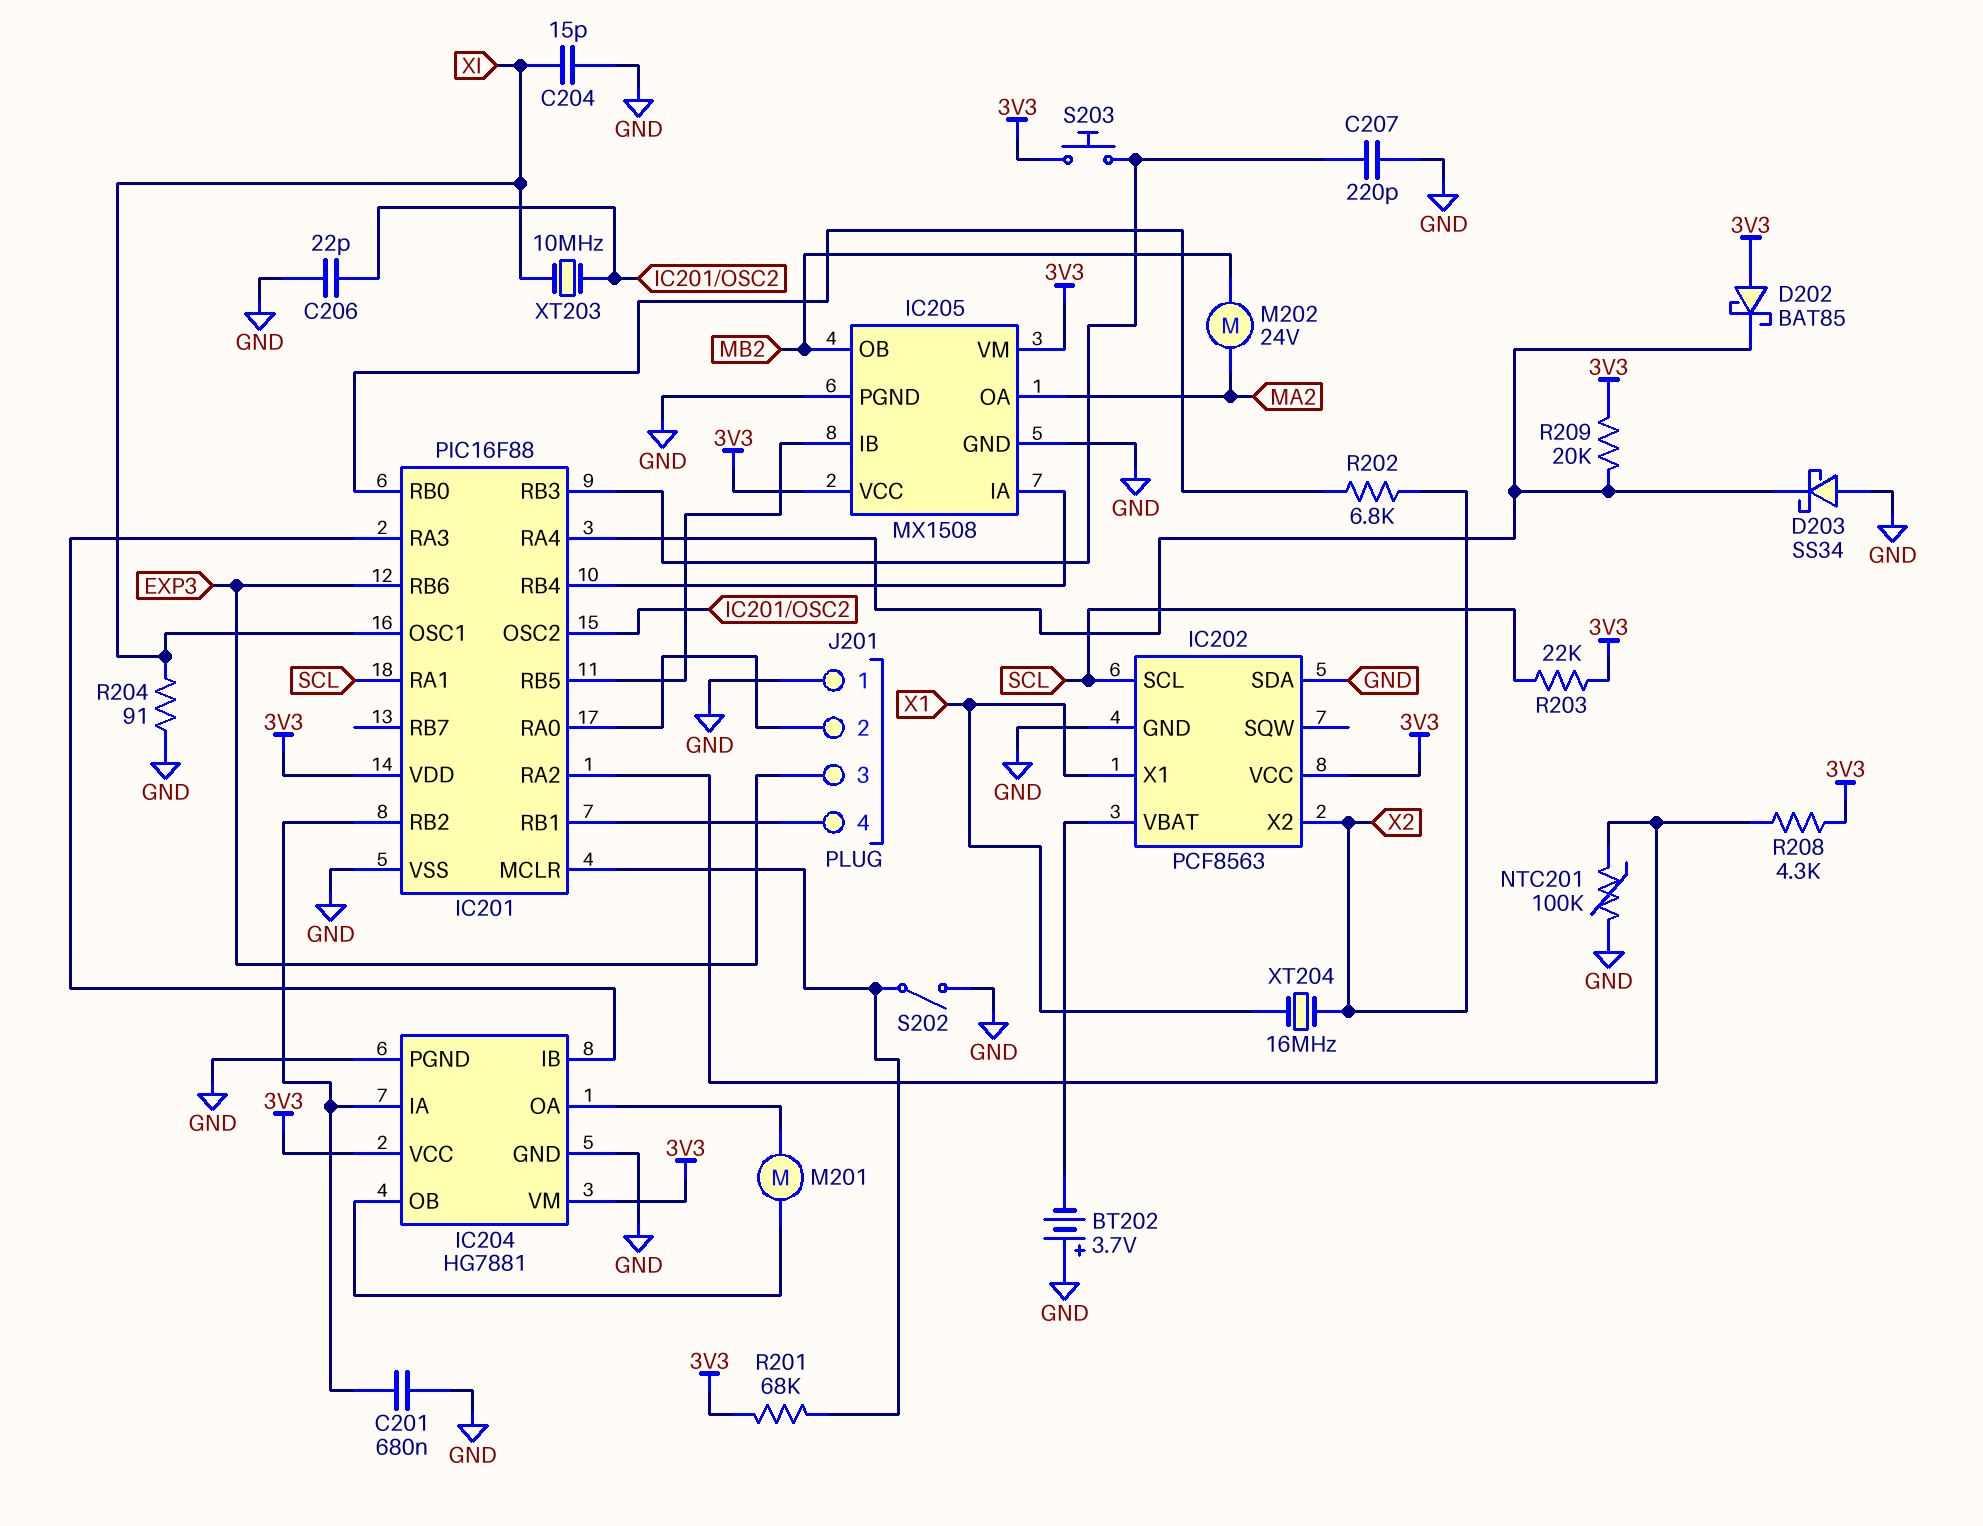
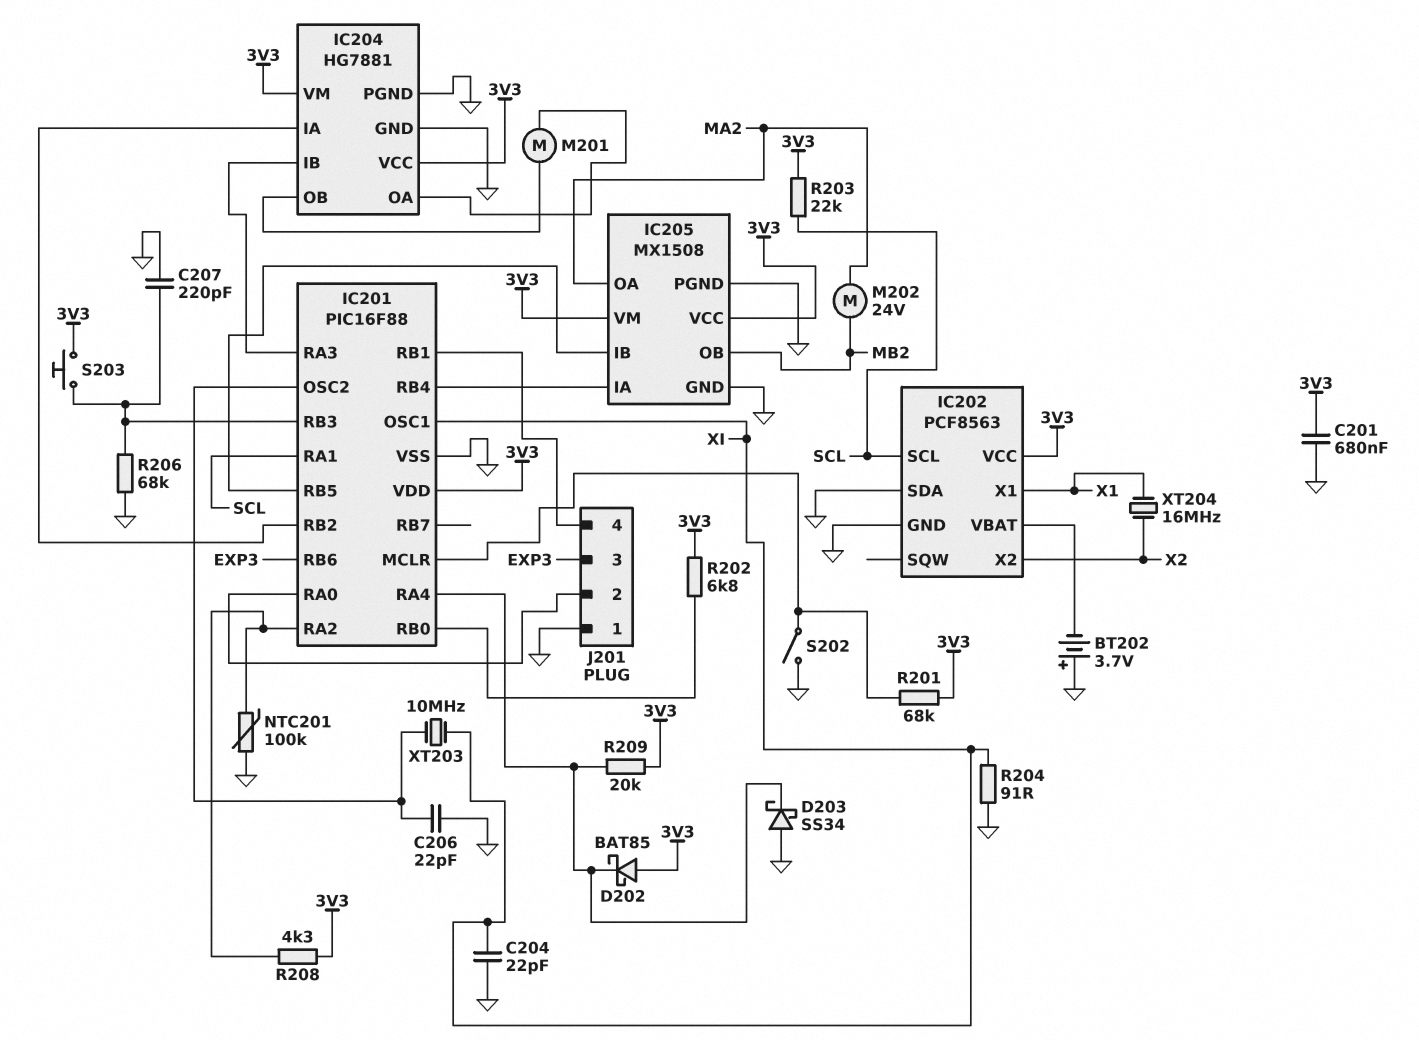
C201: 680nF (GND, IC201/RB2) -> 680nF (3V3, GND)
C204: 15pF (GND, XI) -> 22pF (GND, XI)
R202: 6.8k (IC201/RB0, X2) -> 6.8k (3V3, IC201/RB0)
R206: none -> 68k (GND, IC201/RB3)

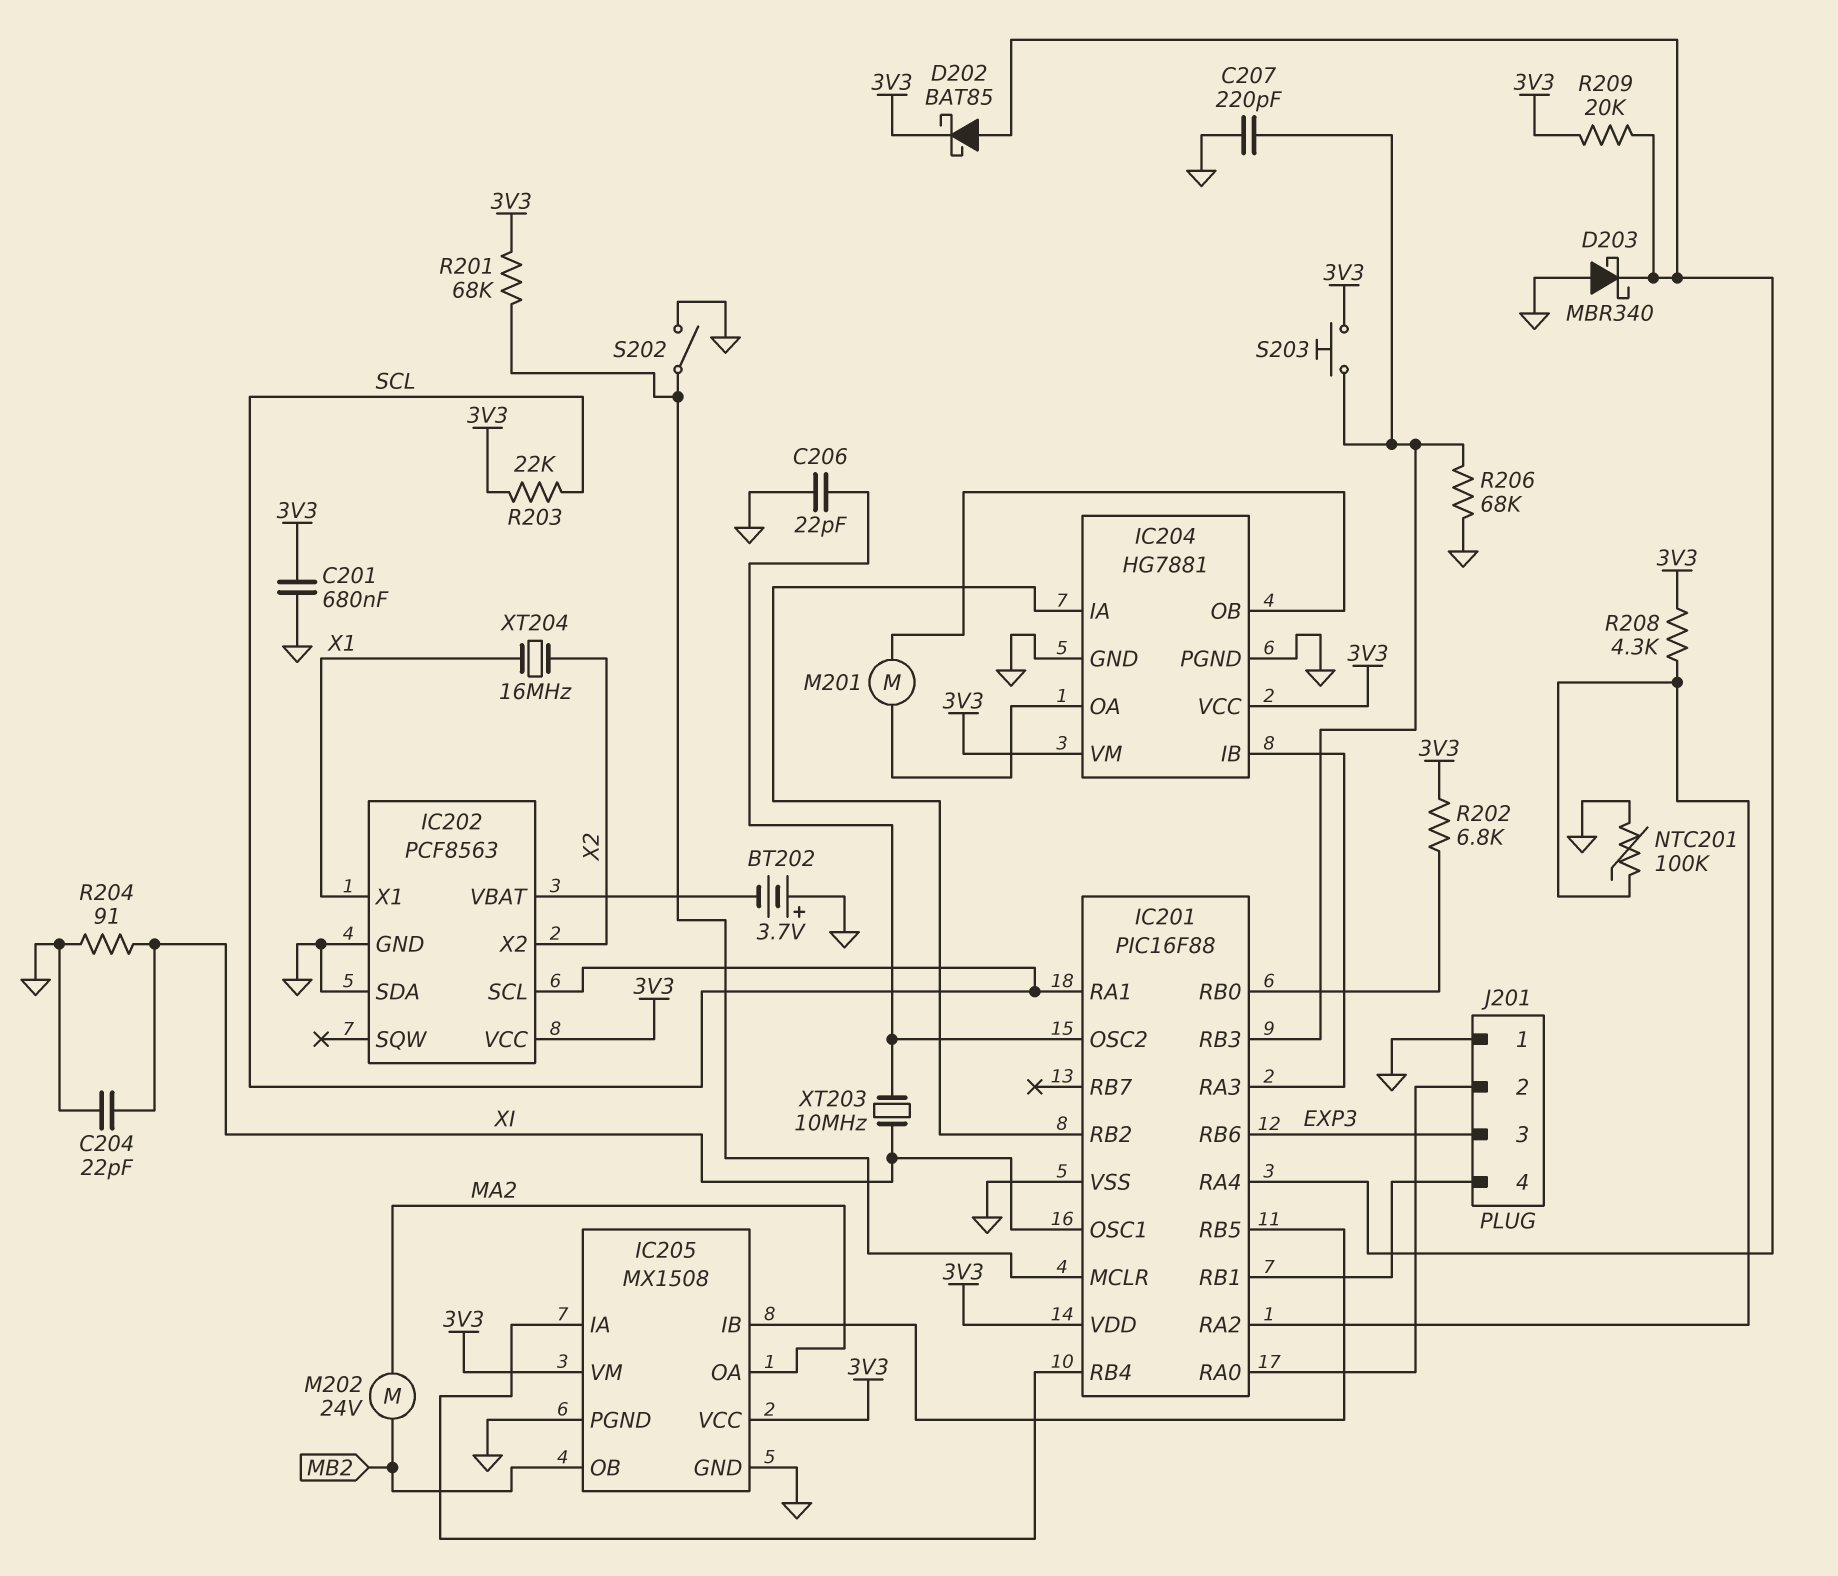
D202: schottky BAT85 (A 3V3, K IC201/RA4) -> schottky BAT85 (A IC201/RA4, K 3V3)
D203: schottky SS34 (A GND, K IC201/RA4) -> schottky MBR340 (A GND, K IC201/RA4)

